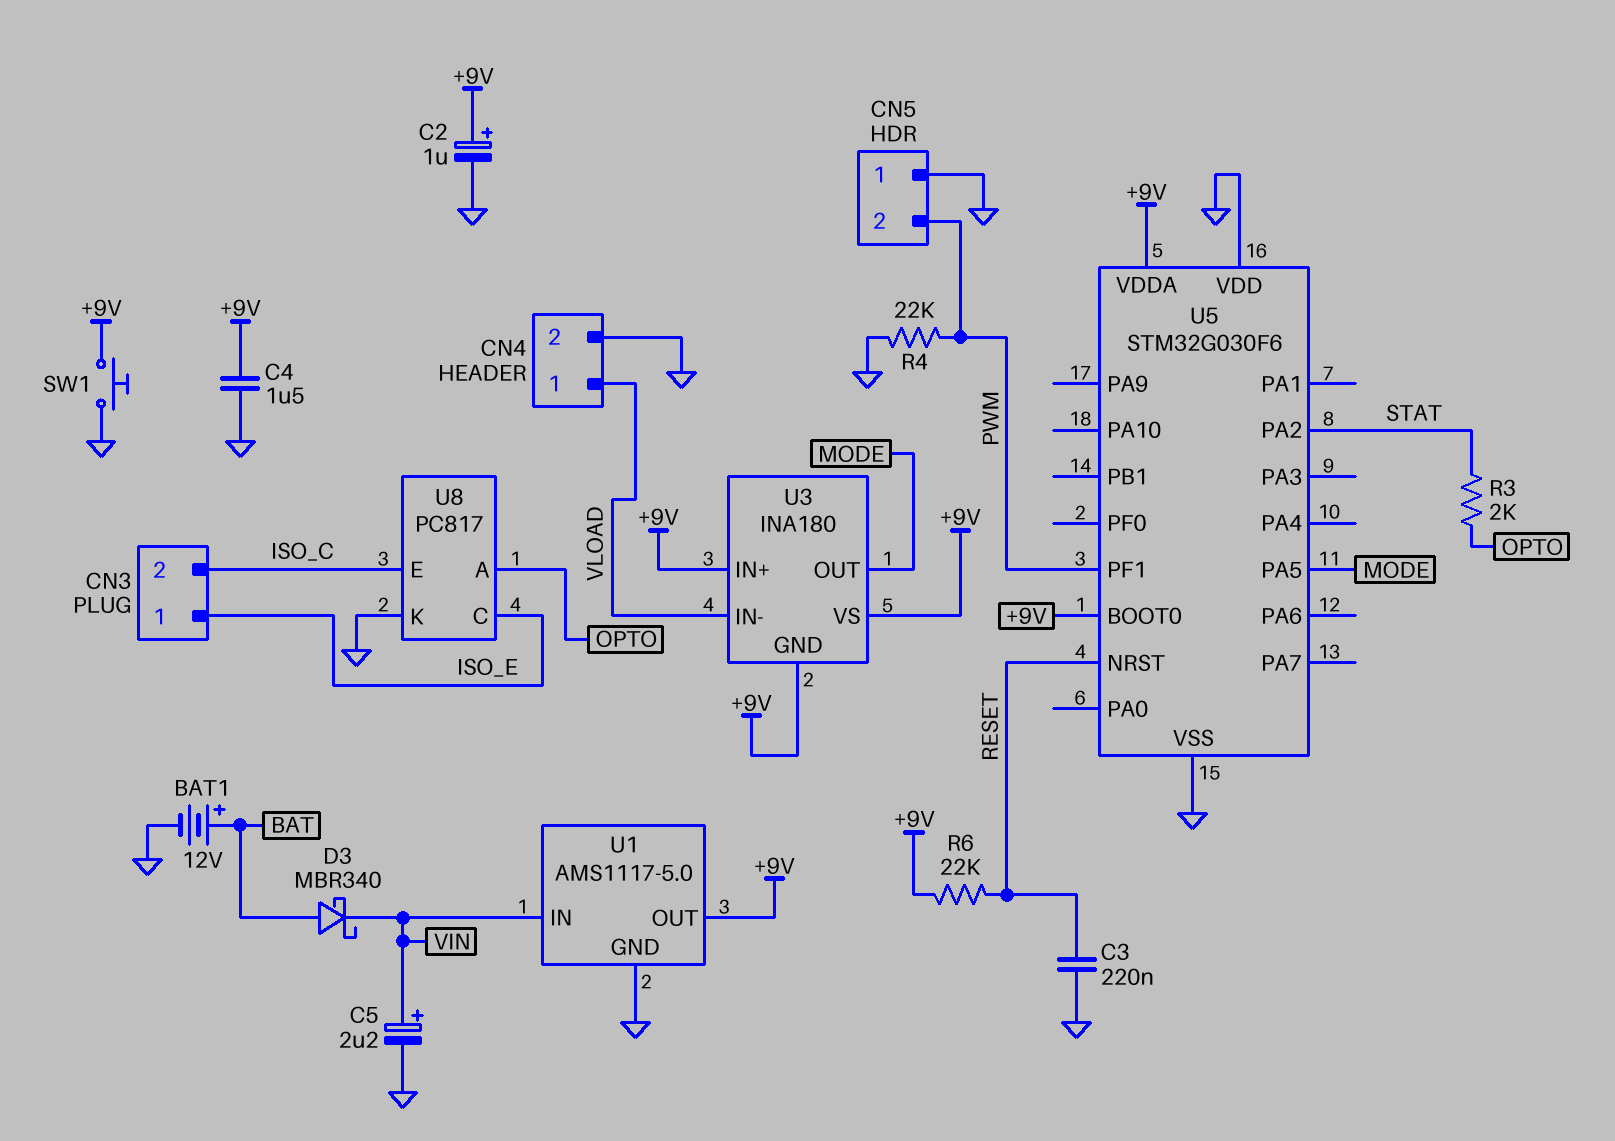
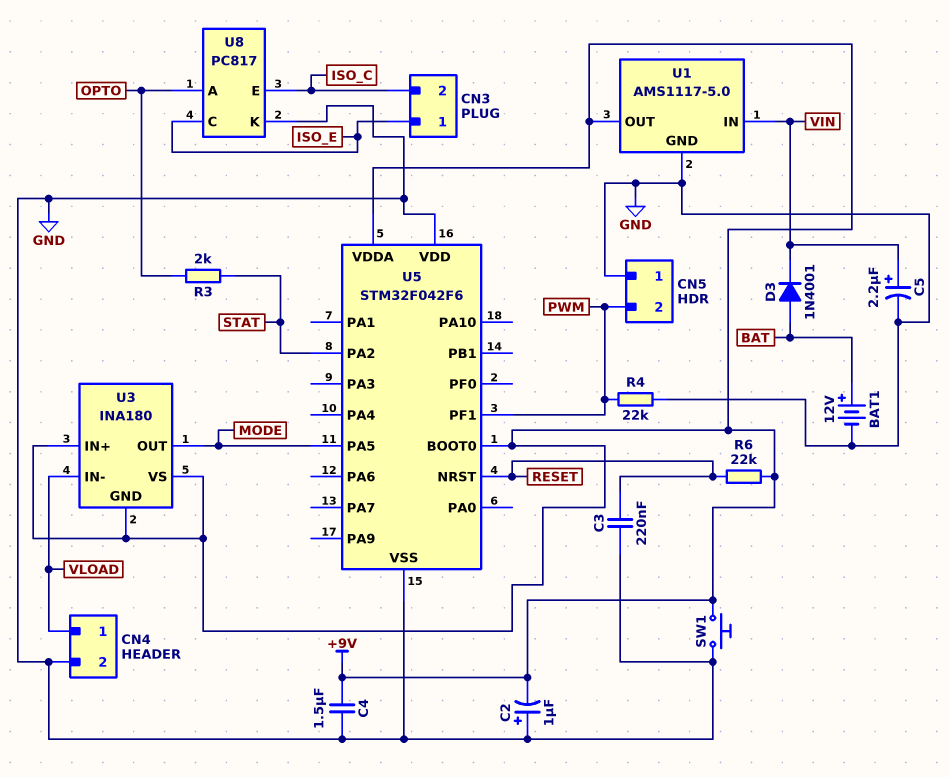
C2: 1uF (plus +9V, minus GND) -> 1uF (plus GND, minus +9V)
D3: schottky MBR340 (A BAT, K VIN) -> diode 1N4001 (A BAT, K VIN)
U5: STM32G030F6 -> STM32F042F6

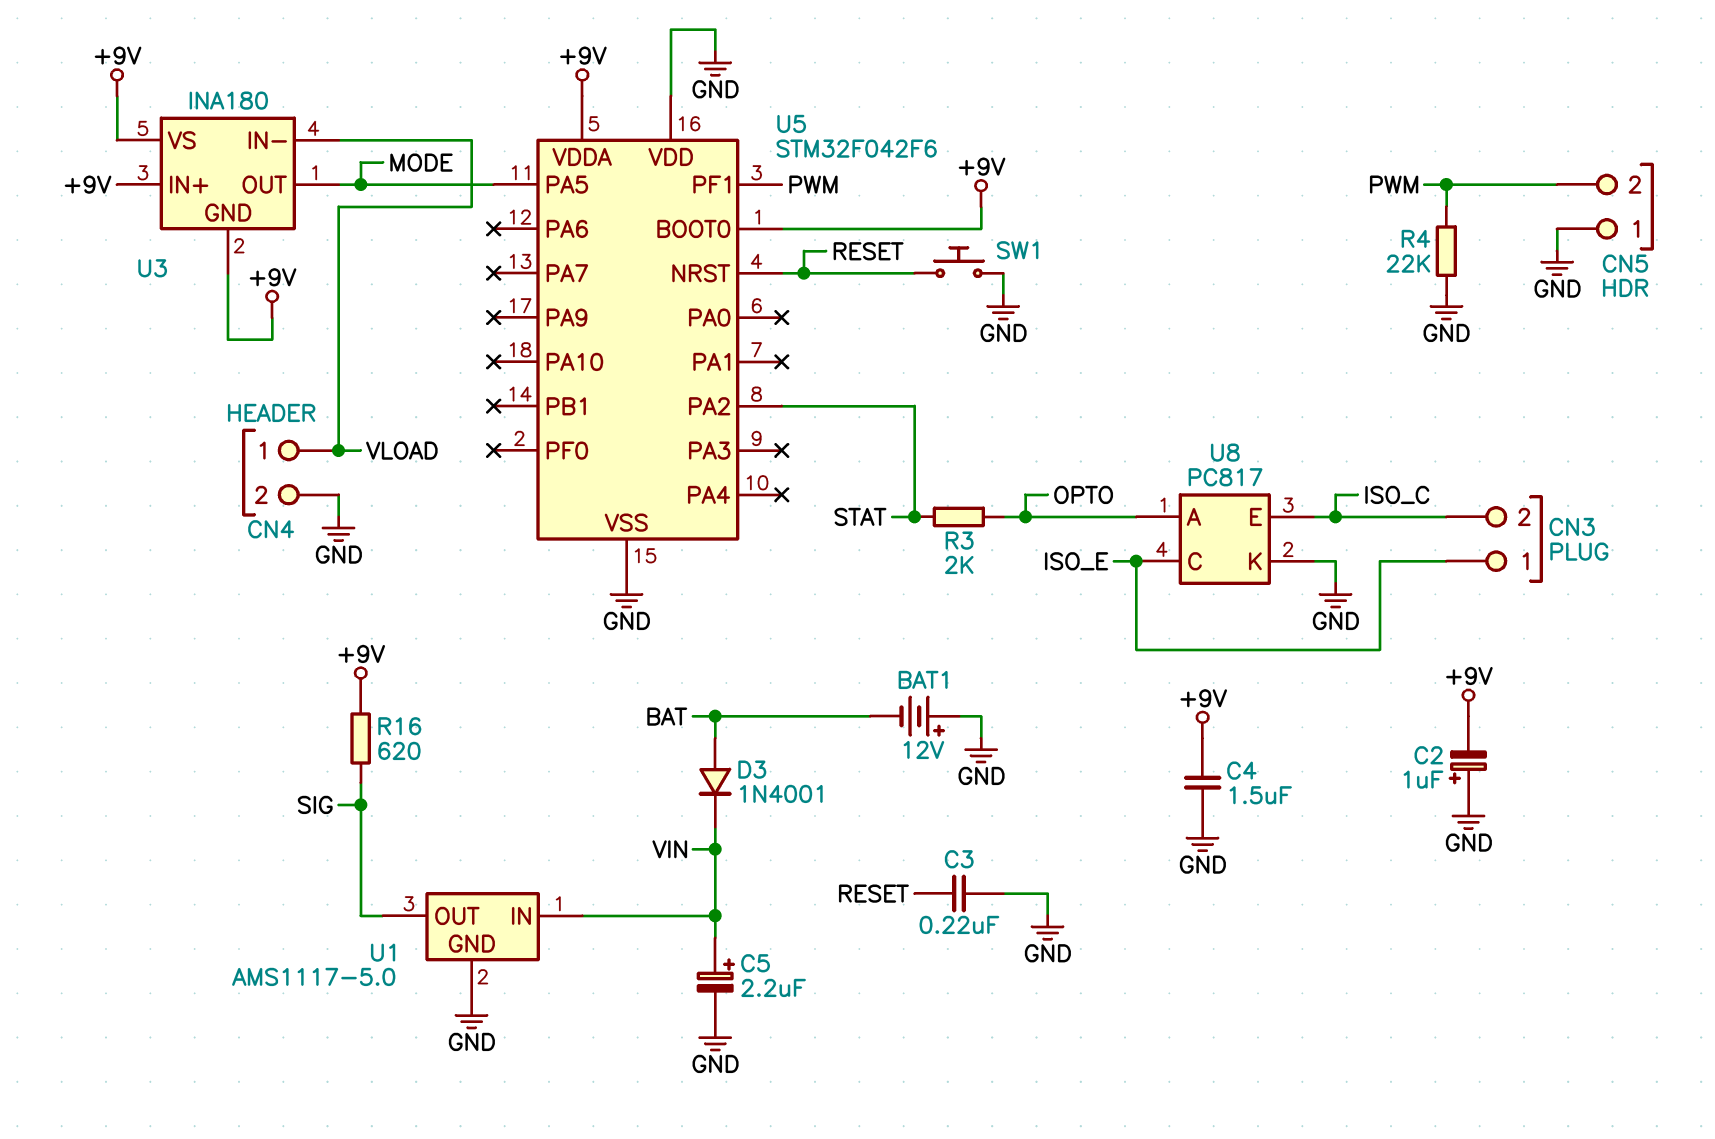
BAT1: 12V (plus BAT, minus GND) -> 12V (plus GND, minus BAT)
R6: 22k (+9V, RESET) -> none
R16: none -> 620 (+9V, SIG)
SW1: button (+9V, GND) -> button (GND, RESET)
U1 pin OUT: +9V -> SIG

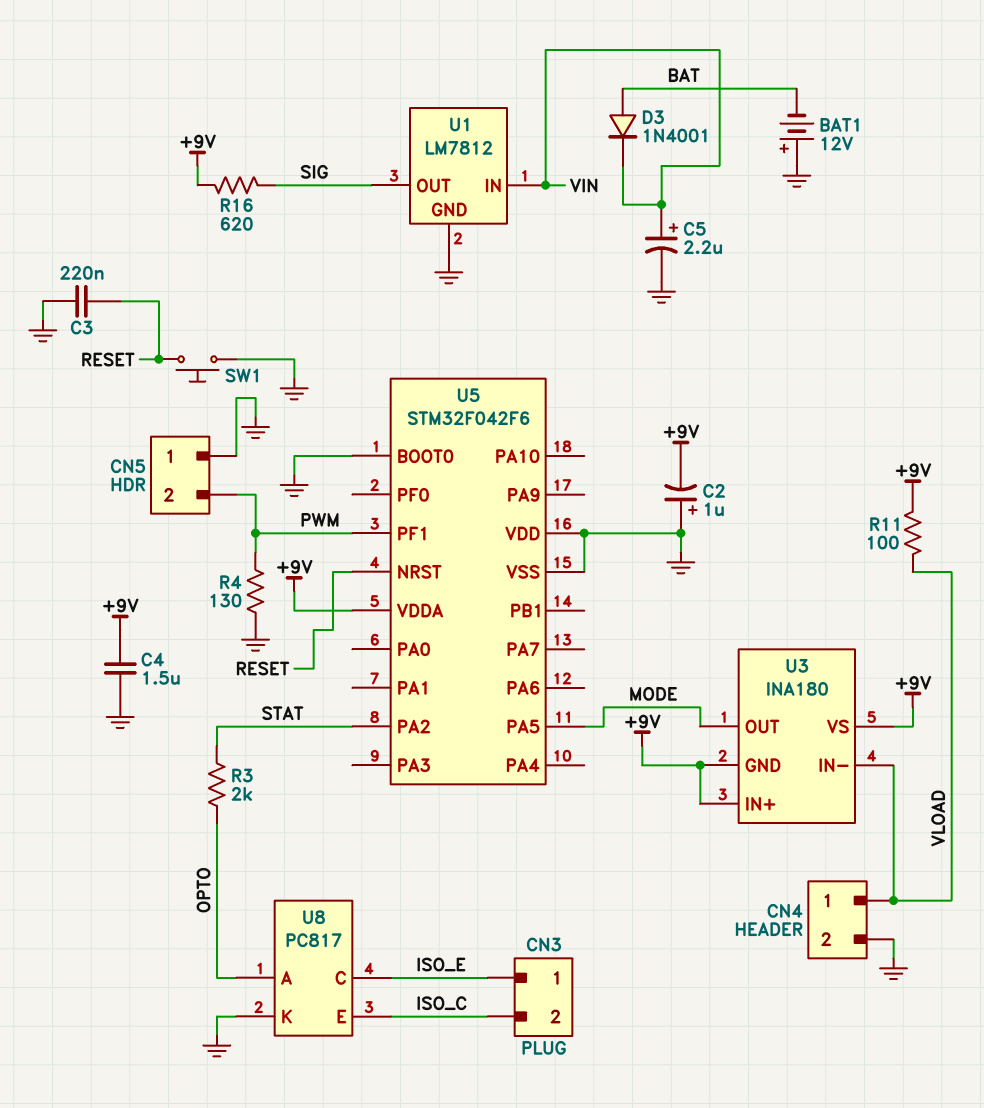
R4: 22k (GND, PWM) -> 130 (GND, PWM)
R11: none -> 100 (+9V, VLOAD)
U1: AMS1117-5.0 -> LM7812
U5 pin BOOT0: +9V -> GND

